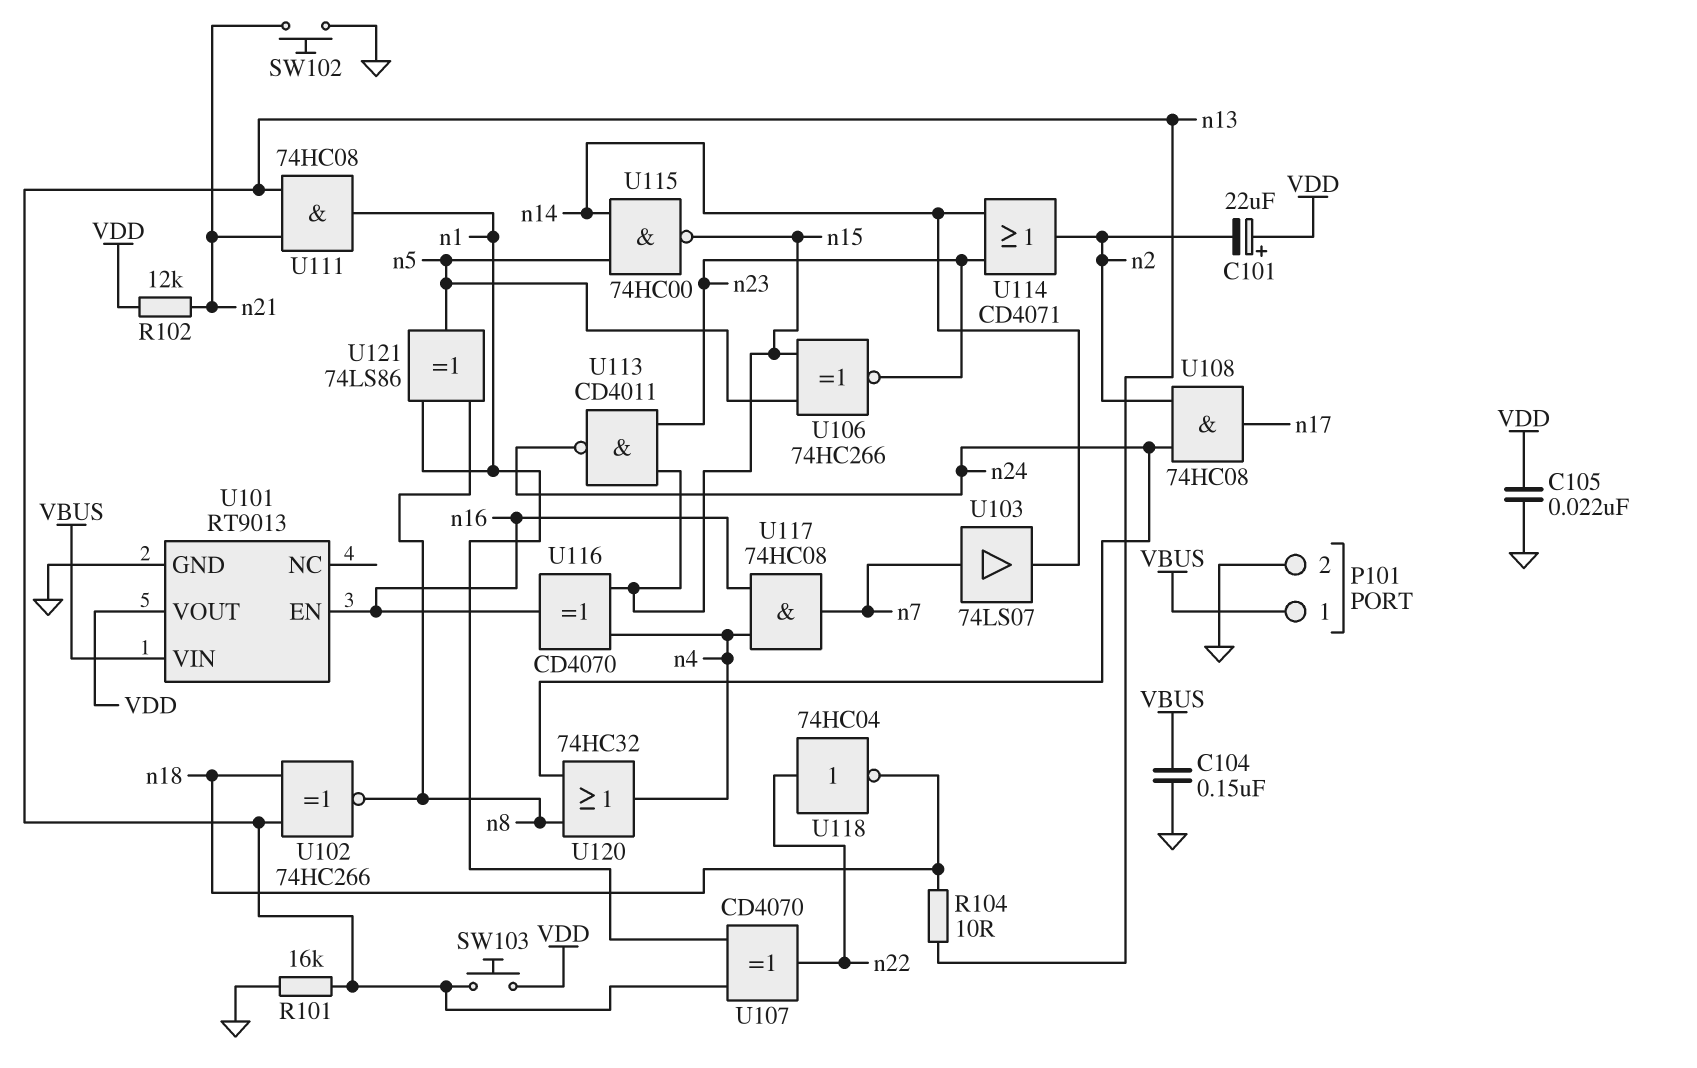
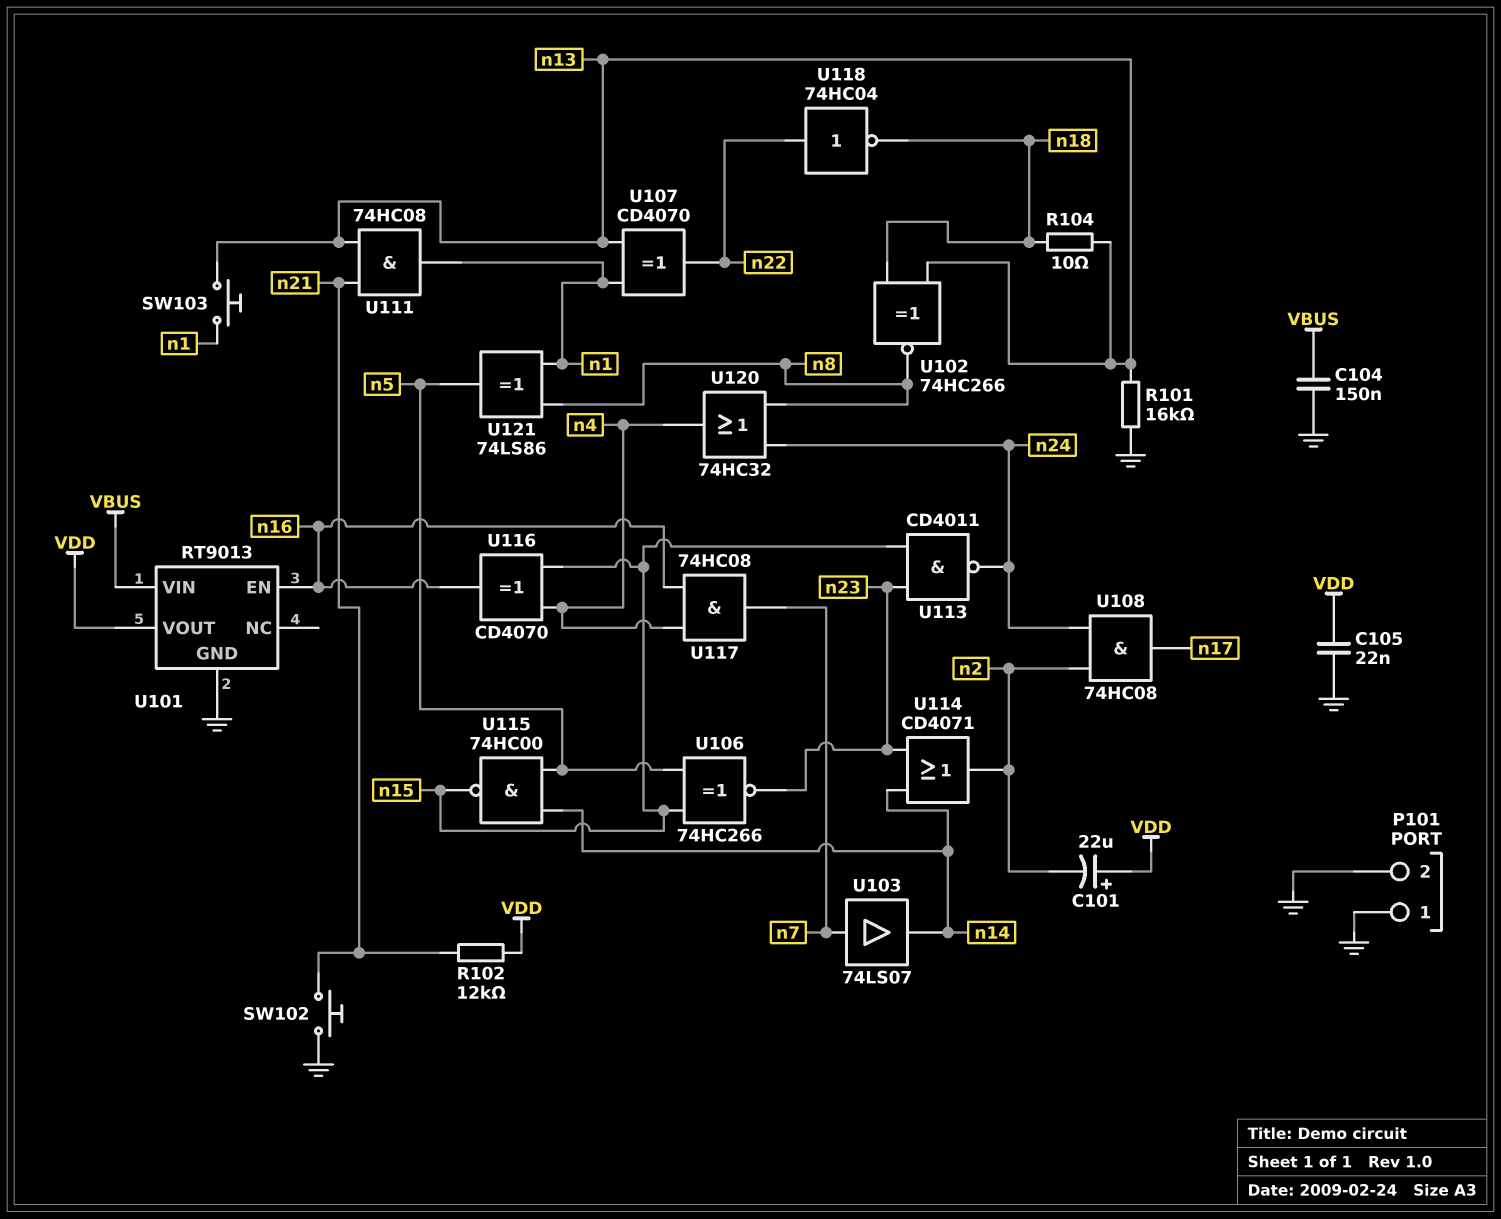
P101 pin 1: VBUS -> GND
SW103: button (VDD, n13) -> button (n1, n13)

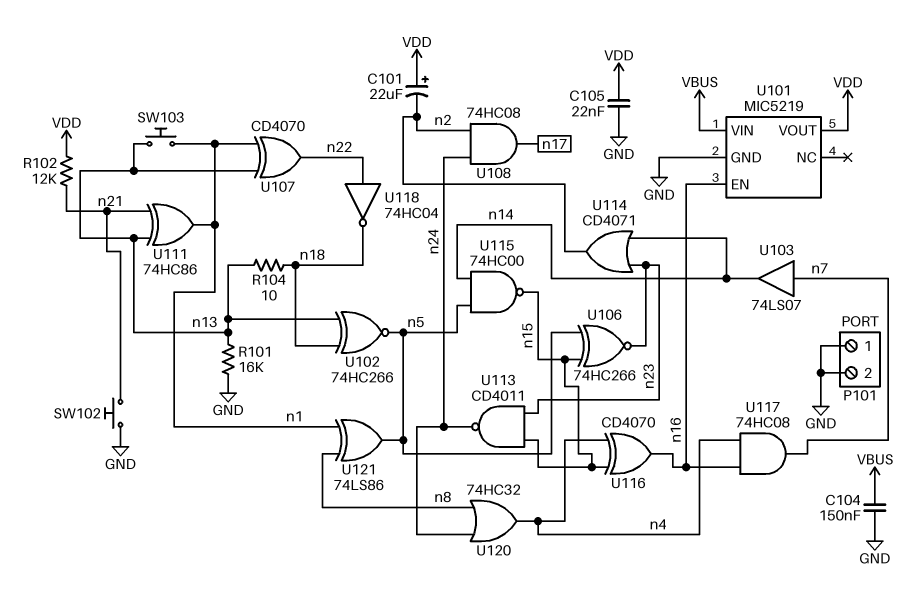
U101: RT9013 -> MIC5219
U102: XNOR 74HC266 (in n13, in n18, out n8) -> XNOR 74HC266 (in n13, in n18, out n5)
U111: AND 74HC08 (in n13, in n21, out n1) -> XOR 74HC86 (in n13, in n21, out n1)

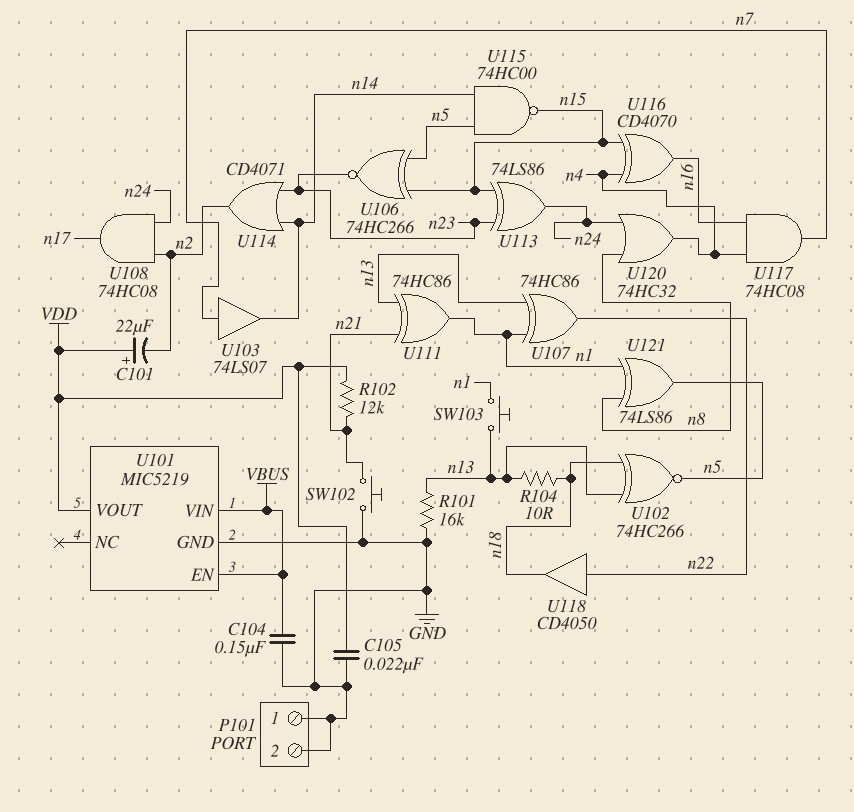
U101 pin EN: n16 -> VBUS
U107: XOR CD4070 (in n1, in n13, out n22) -> XOR 74HC86 (in n1, in n13, out n22)
U113: NAND CD4011 (in n15, in n23, out n24) -> XOR 74LS86 (in n15, in n23, out n24)
U118: NOT 74HC04 (in n22, out n18) -> buffer CD4050 (in n22, out n18)

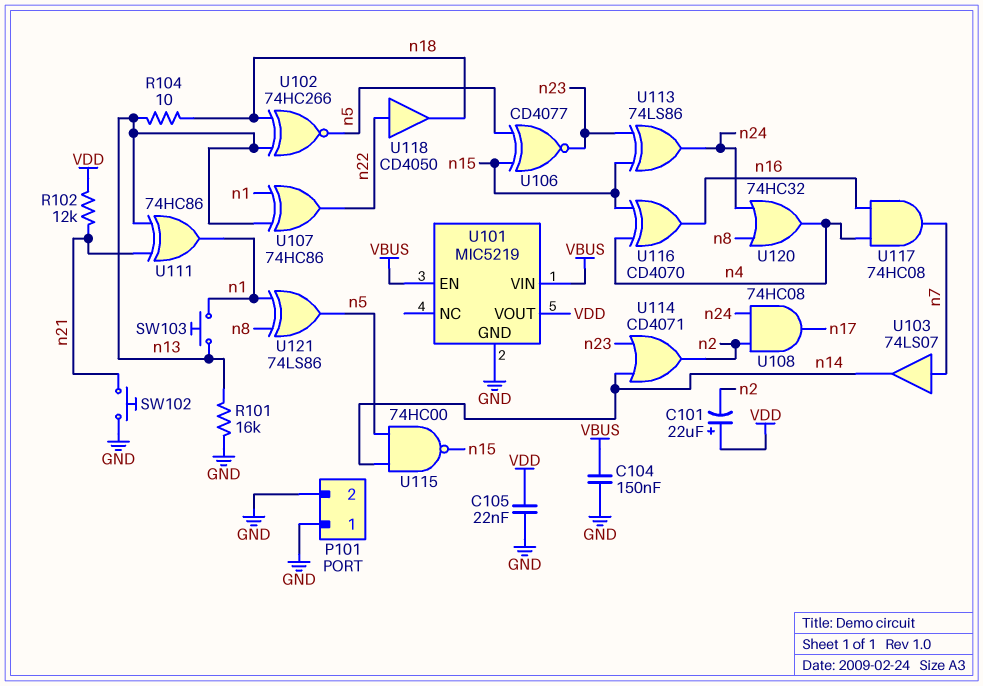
U106: XNOR 74HC266 (in n5, in n15, out n23) -> XNOR CD4077 (in n5, in n15, out n23)

